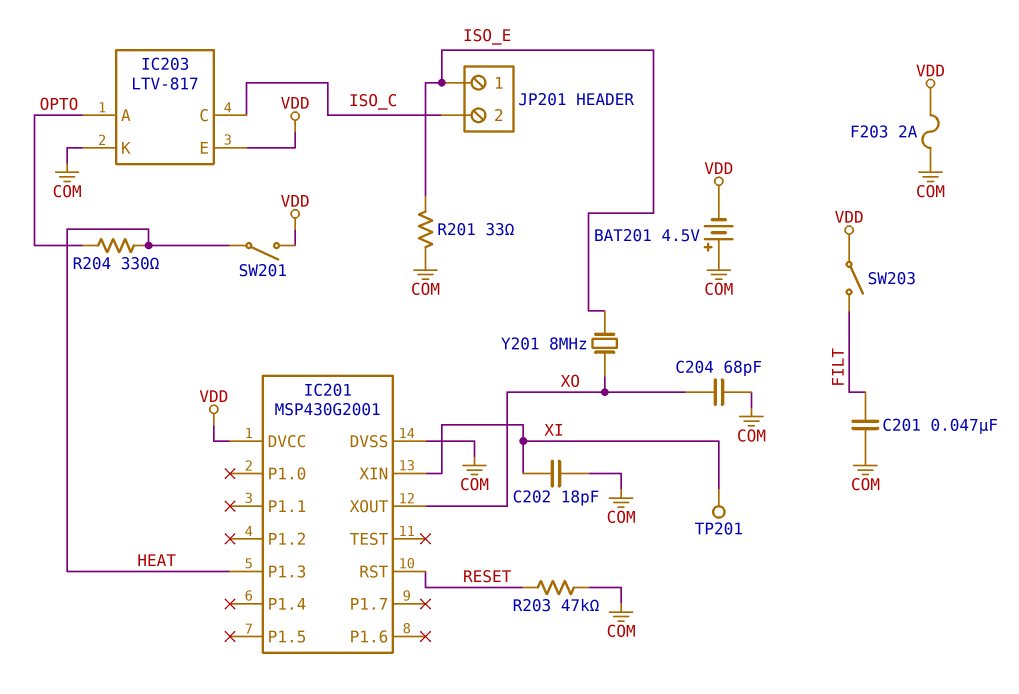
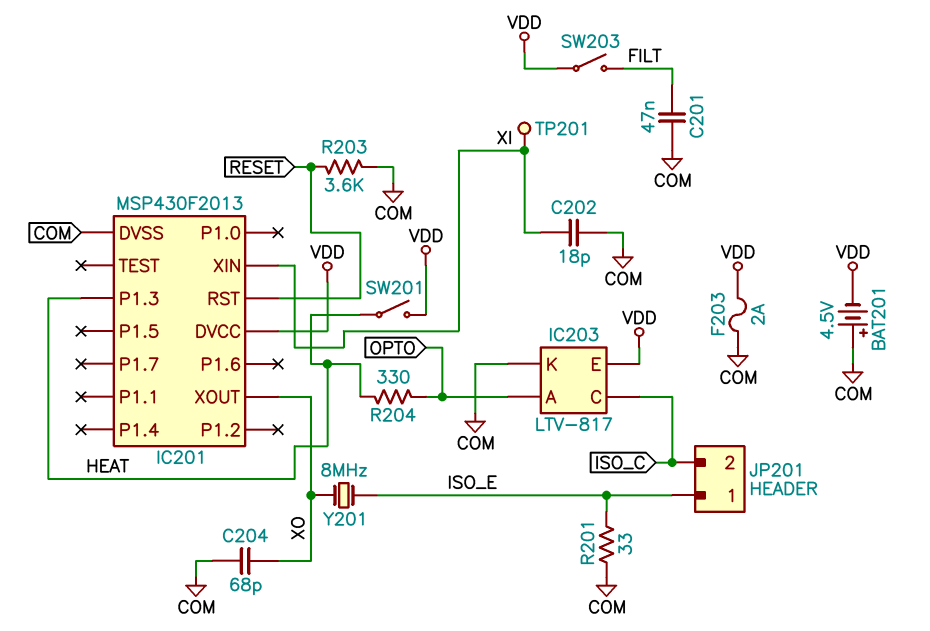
IC201: MSP430G2001 -> MSP430F2013
R203: 47k (COM, RESET) -> 3.6k (COM, RESET)

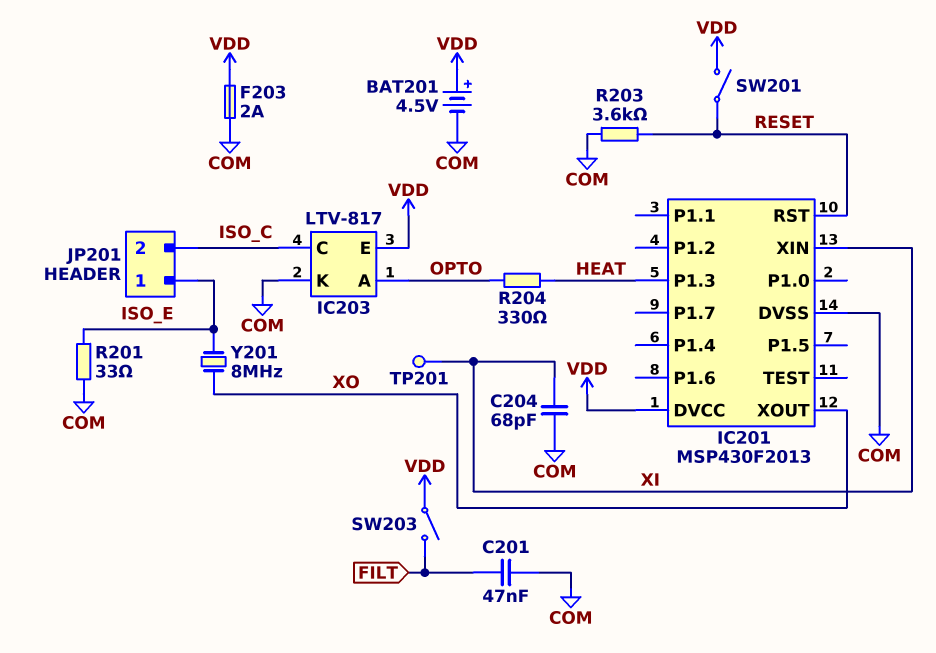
BAT201: 4.5V (plus COM, minus VDD) -> 4.5V (plus VDD, minus COM)
C202: 18pF (COM, XI) -> none
C204: 68pF (COM, XO) -> 68pF (COM, XI)
SW201: switch (HEAT, VDD) -> switch (RESET, VDD)

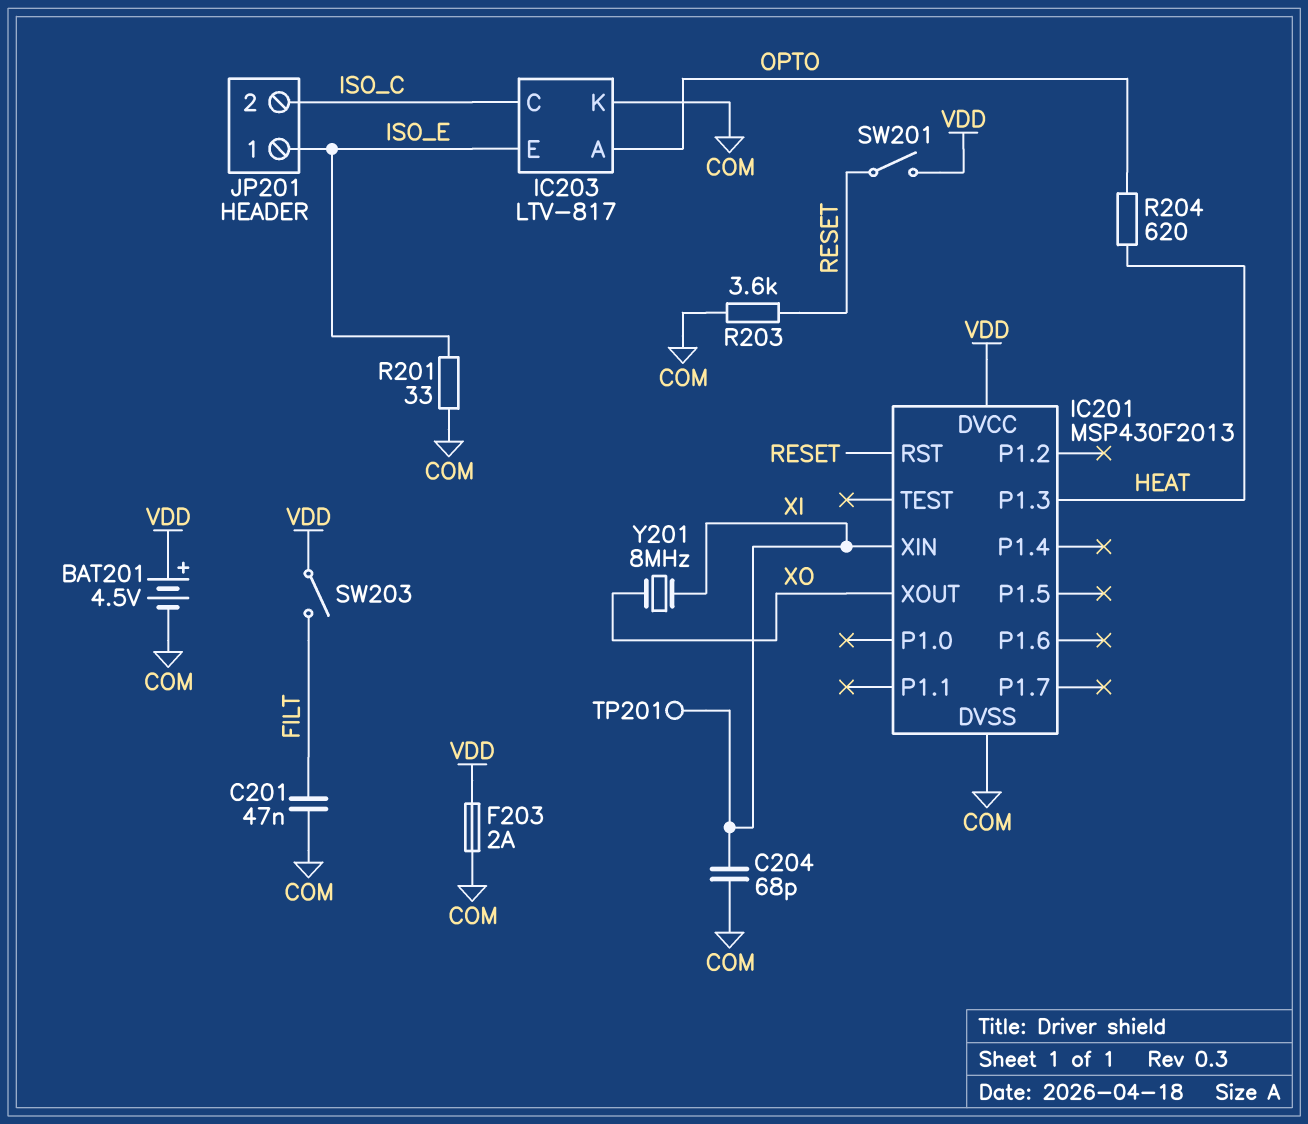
IC203 pin E: VDD -> ISO_E
R204: 330 (HEAT, OPTO) -> 620 (HEAT, OPTO)
Y201: 8MHz (ISO_E, XO) -> 8MHz (XI, XO)

